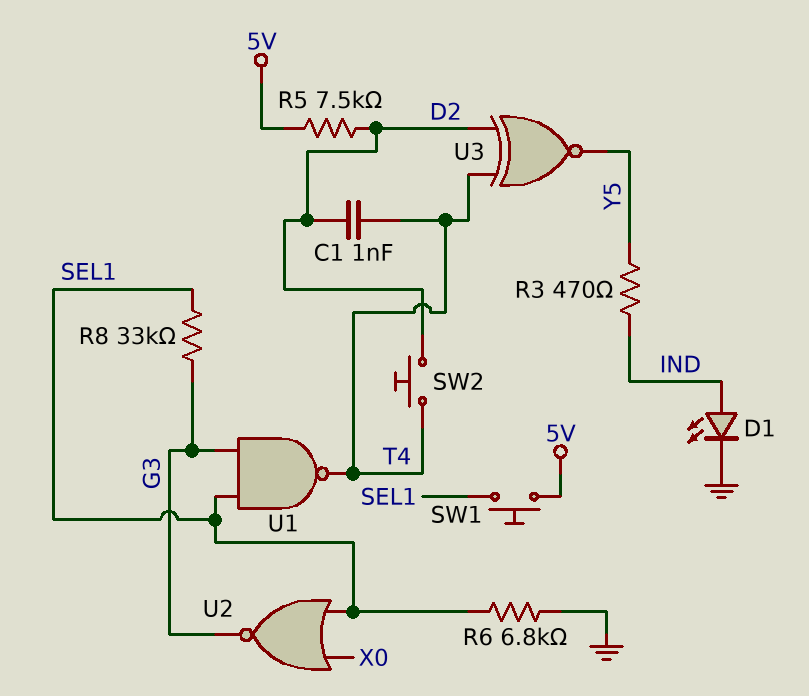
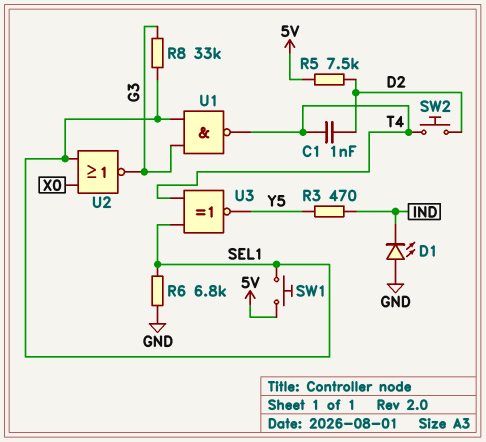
D1: LED (A IND, K GND) -> LED (A GND, K IND)
U3: XNOR (in D2, in T4, out Y5) -> XNOR (in SEL1, in T4, out Y5)

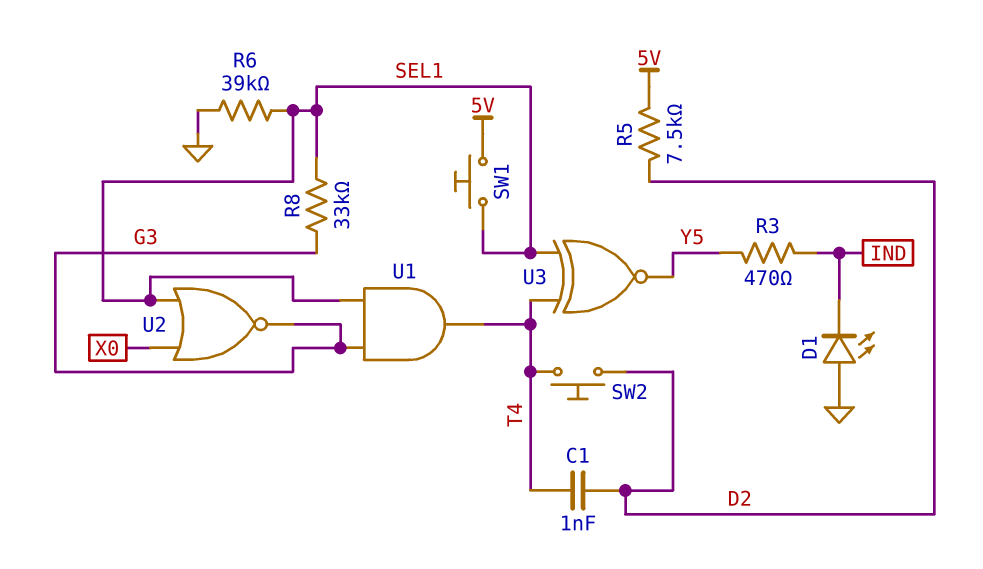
R6: 6.8k (GND, SEL1) -> 39k (GND, SEL1)
U1: NAND (in G3, in SEL1, out T4) -> AND (in G3, in SEL1, out T4)

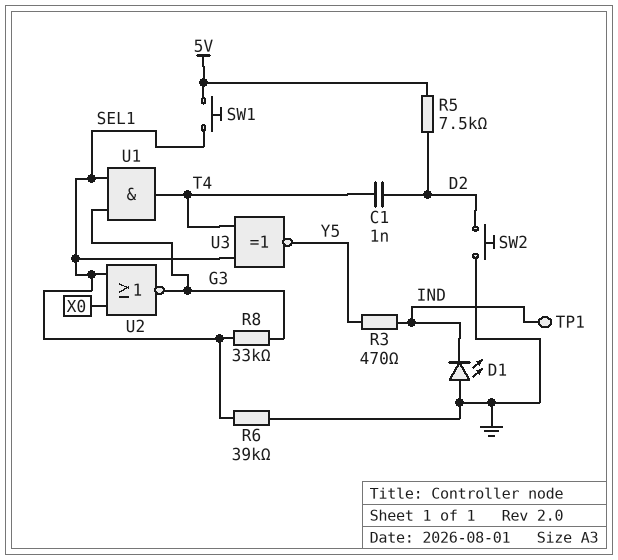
SW2: button (D2, T4) -> button (D2, GND)
TP1: none -> test point (IND)

